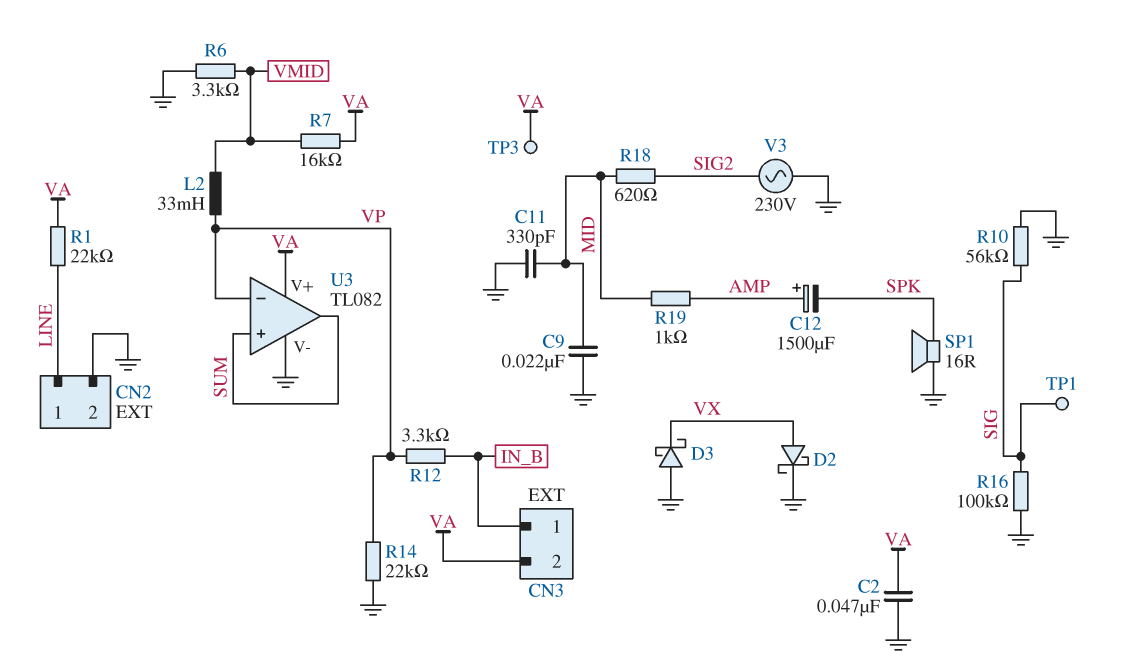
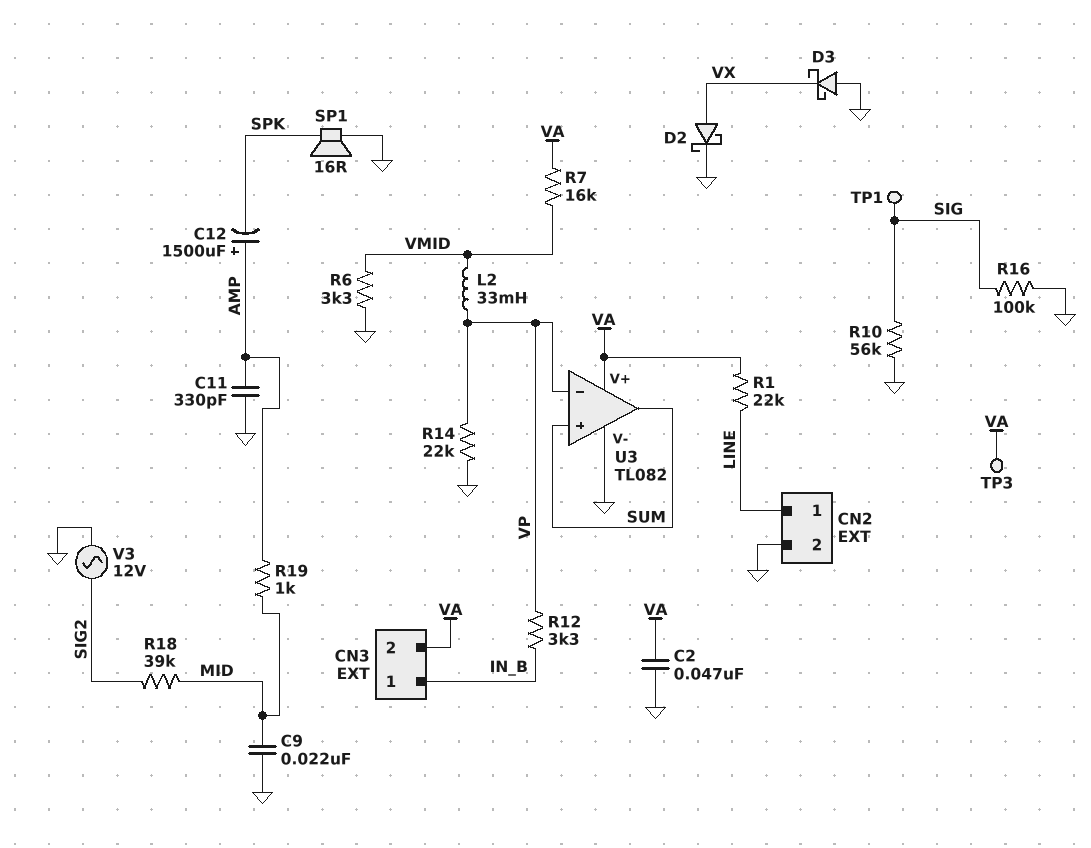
C11: 330pF (GND, MID) -> 330pF (AMP, GND)
R18: 620 (MID, SIG2) -> 39k (MID, SIG2)
V3: AC 230V (GND, SIG2) -> AC 12V (GND, SIG2)

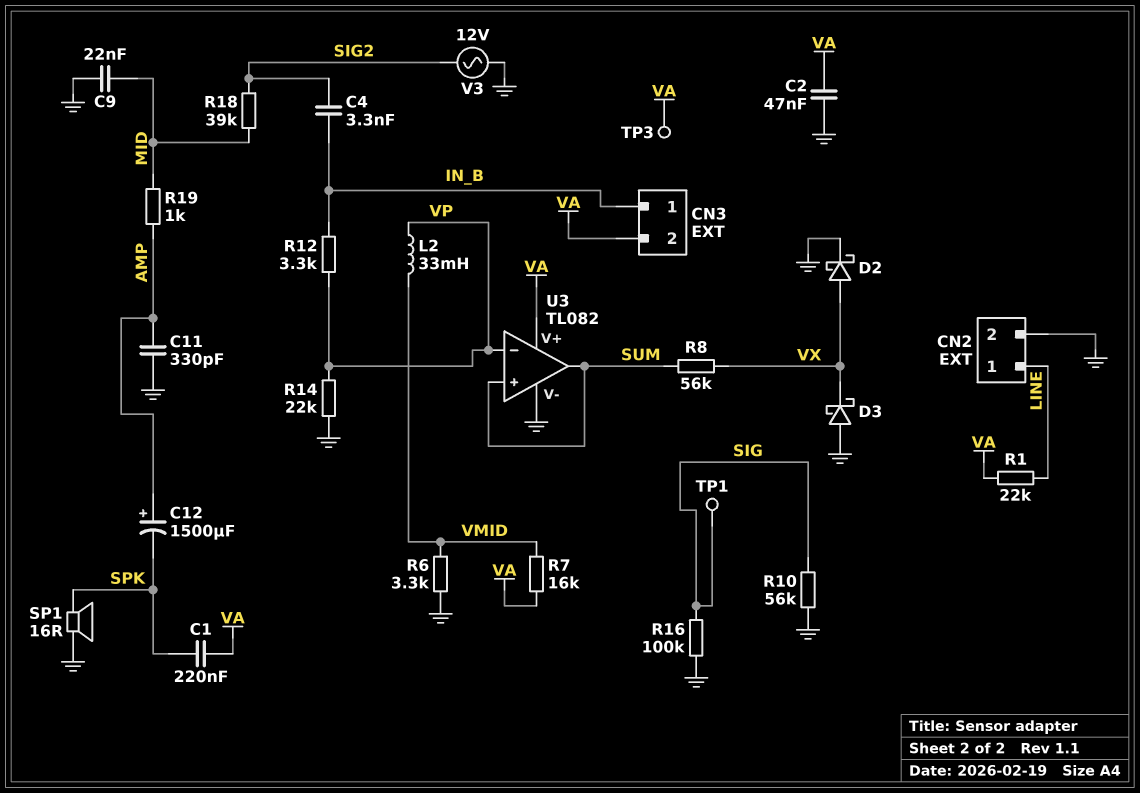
C1: none -> 220nF (SPK, VA)
C4: none -> 3.3nF (IN_B, SIG2)
R8: none -> 56k (SUM, VX)

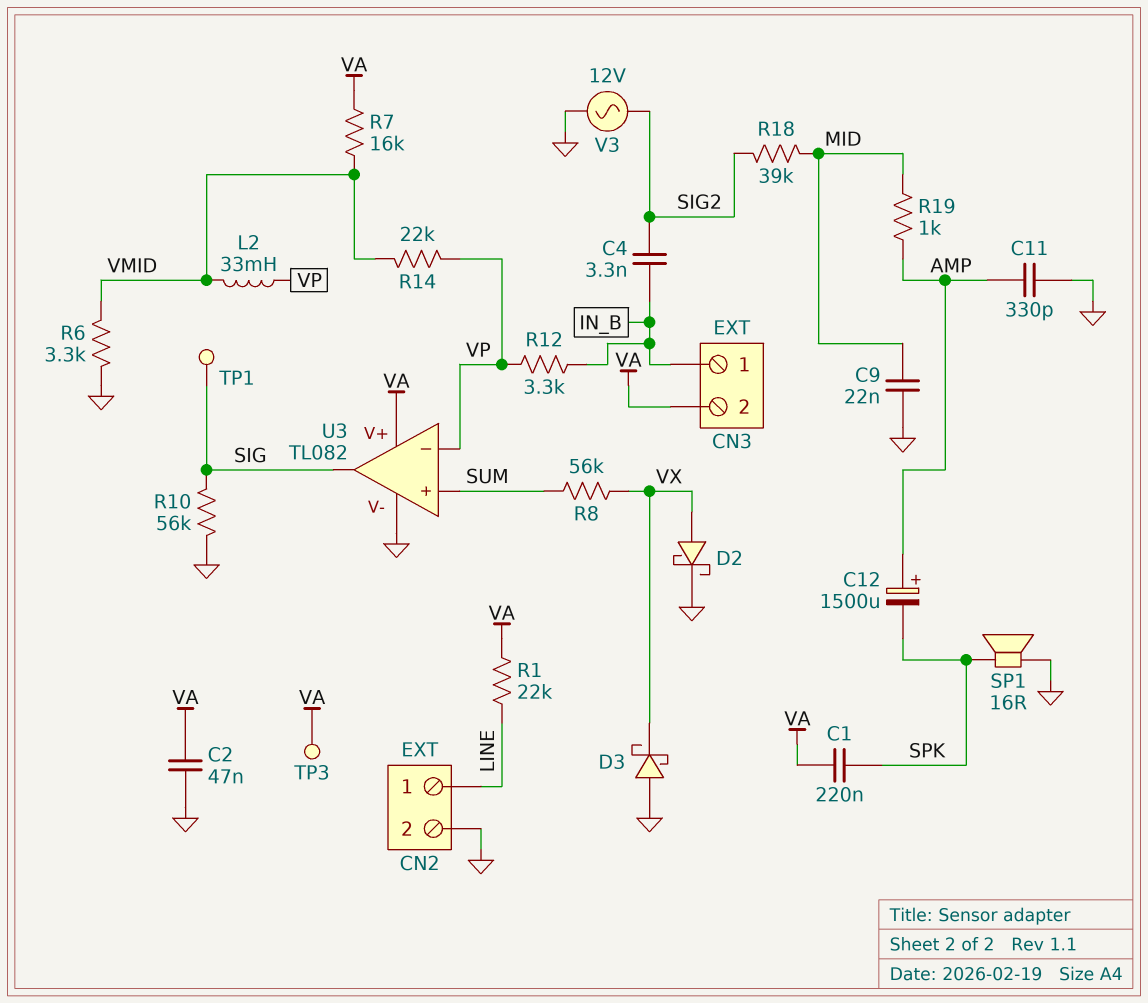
R14: 22k (GND, VP) -> 22k (VMID, VP)
R16: 100k (GND, SIG) -> none
U3 pin out: SUM -> SIG

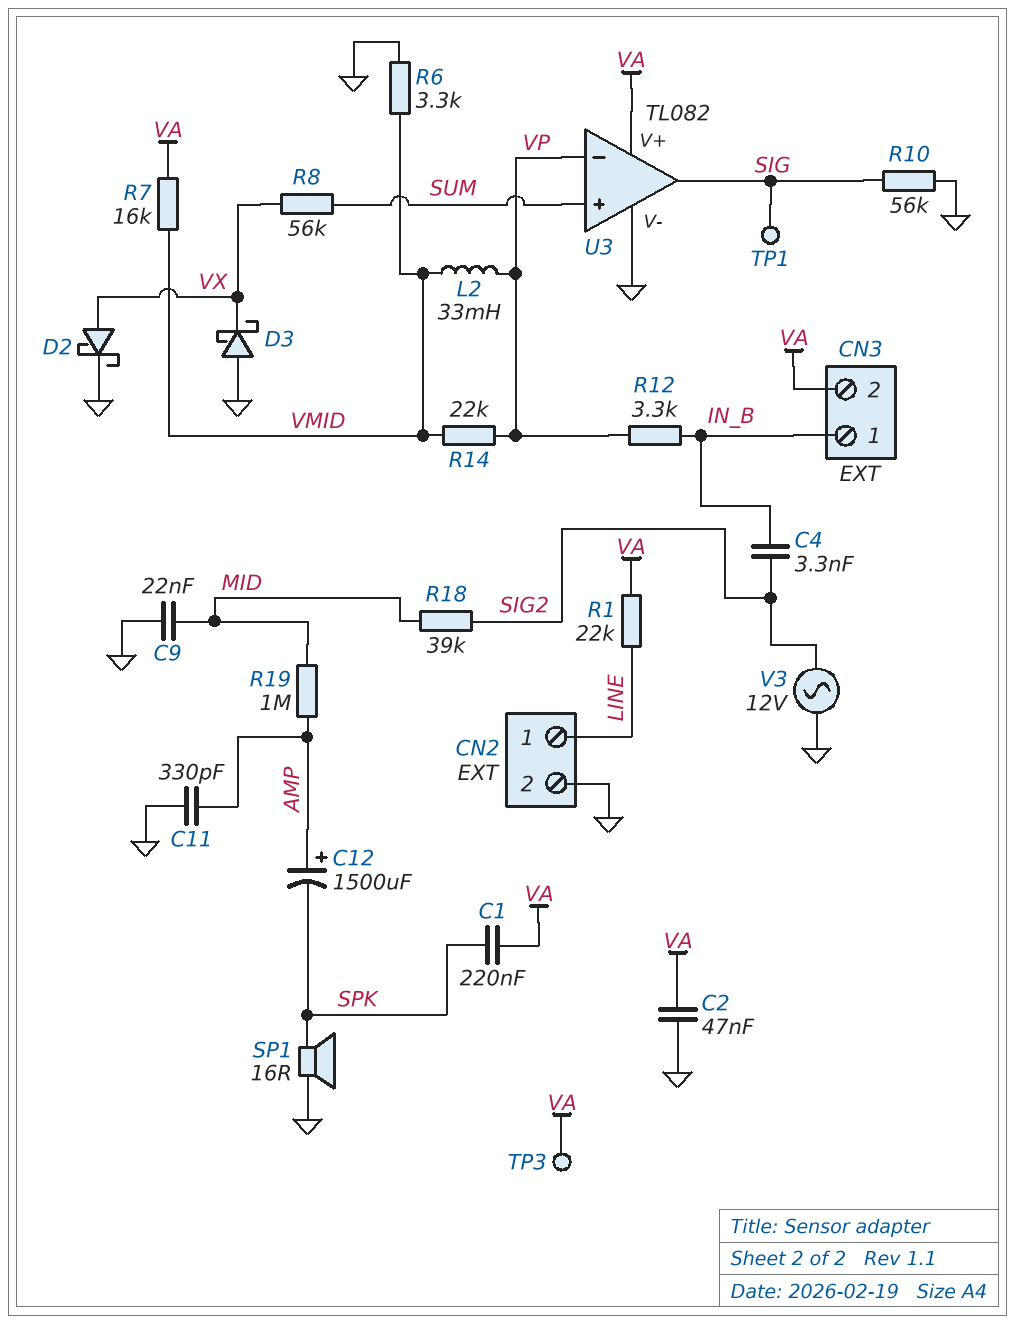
R19: 1k (AMP, MID) -> 1M (AMP, MID)

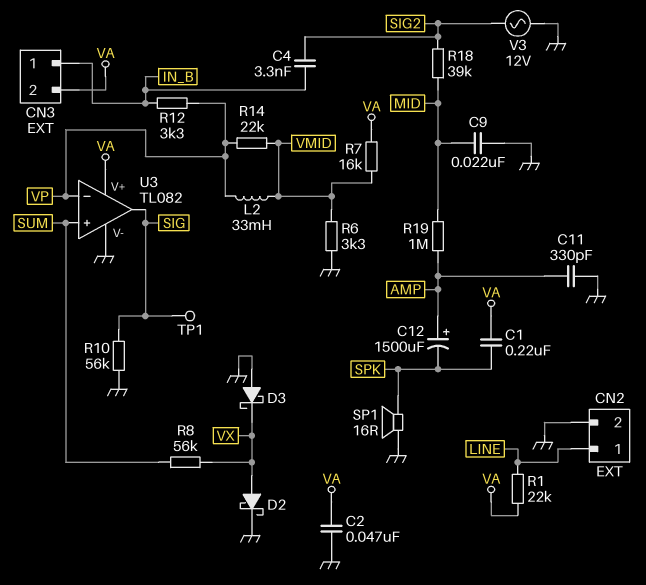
TP3: test point (VA) -> none

